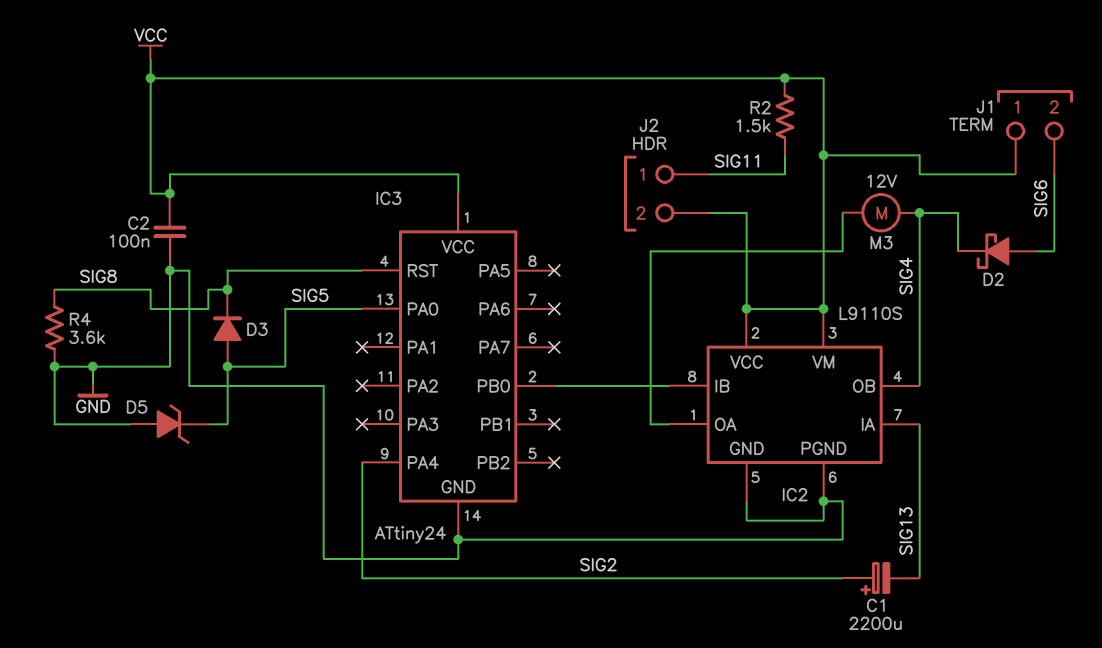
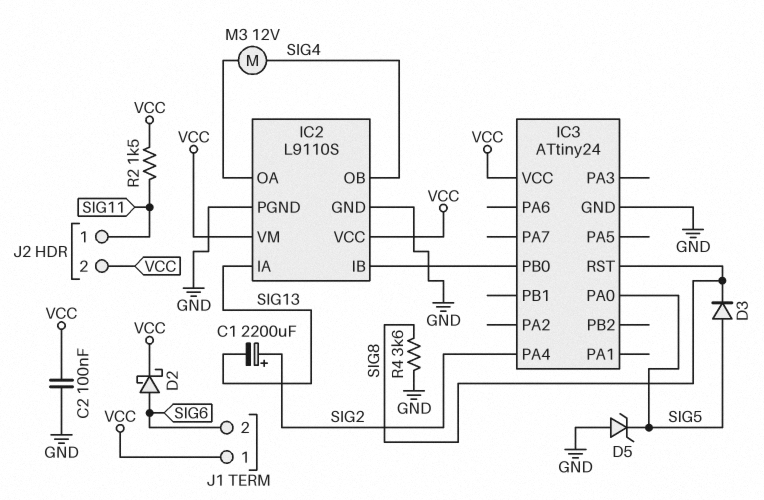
D2: schottky (A SIG6, K SIG4) -> schottky (A SIG6, K VCC)

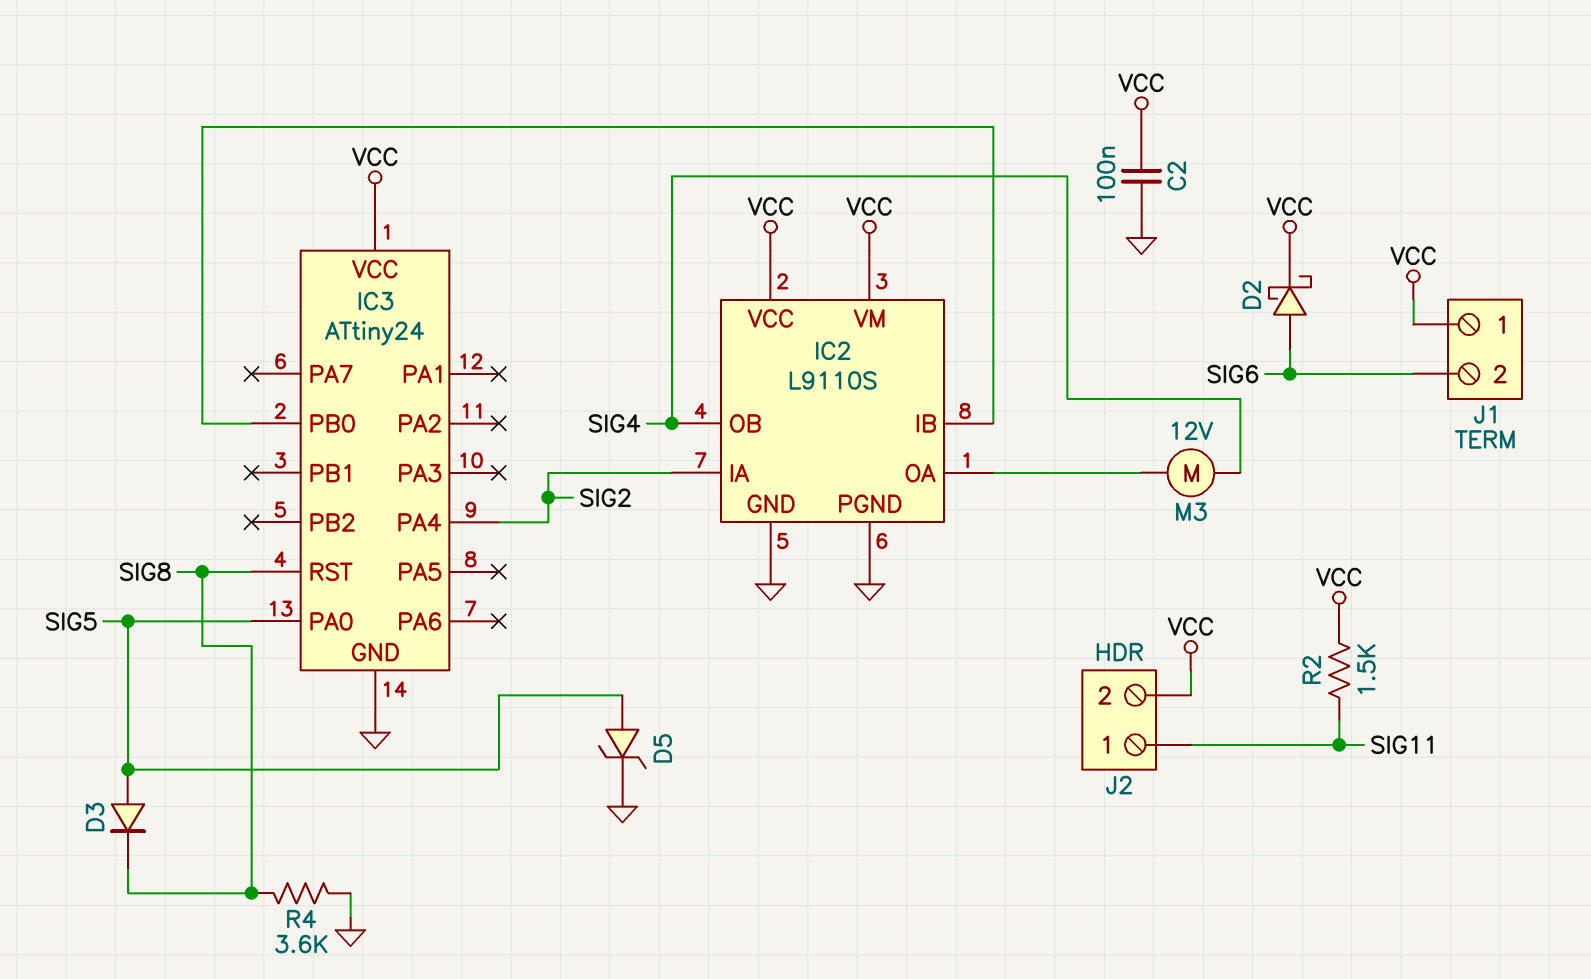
C1: 2200uF (plus SIG2, minus SIG13) -> none
D5: zener (A GND, K SIG5) -> zener (A SIG5, K GND)
IC2 pin IA: SIG13 -> SIG2

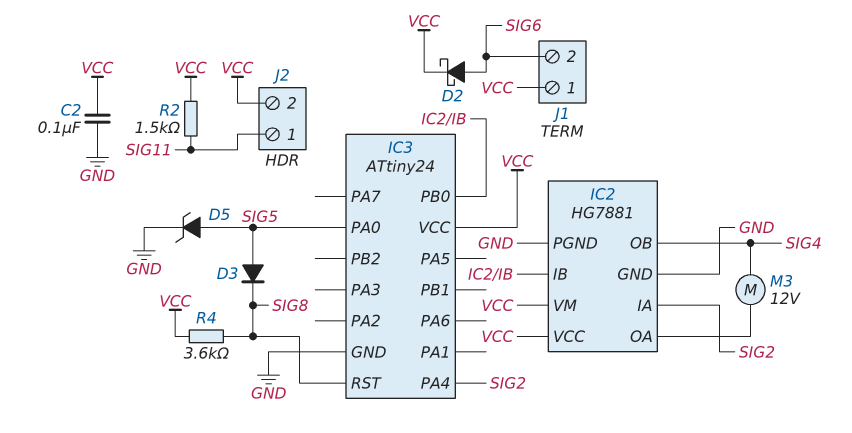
IC2: L9110S -> HG7881
R4: 3.6k (GND, SIG8) -> 3.6k (SIG8, VCC)

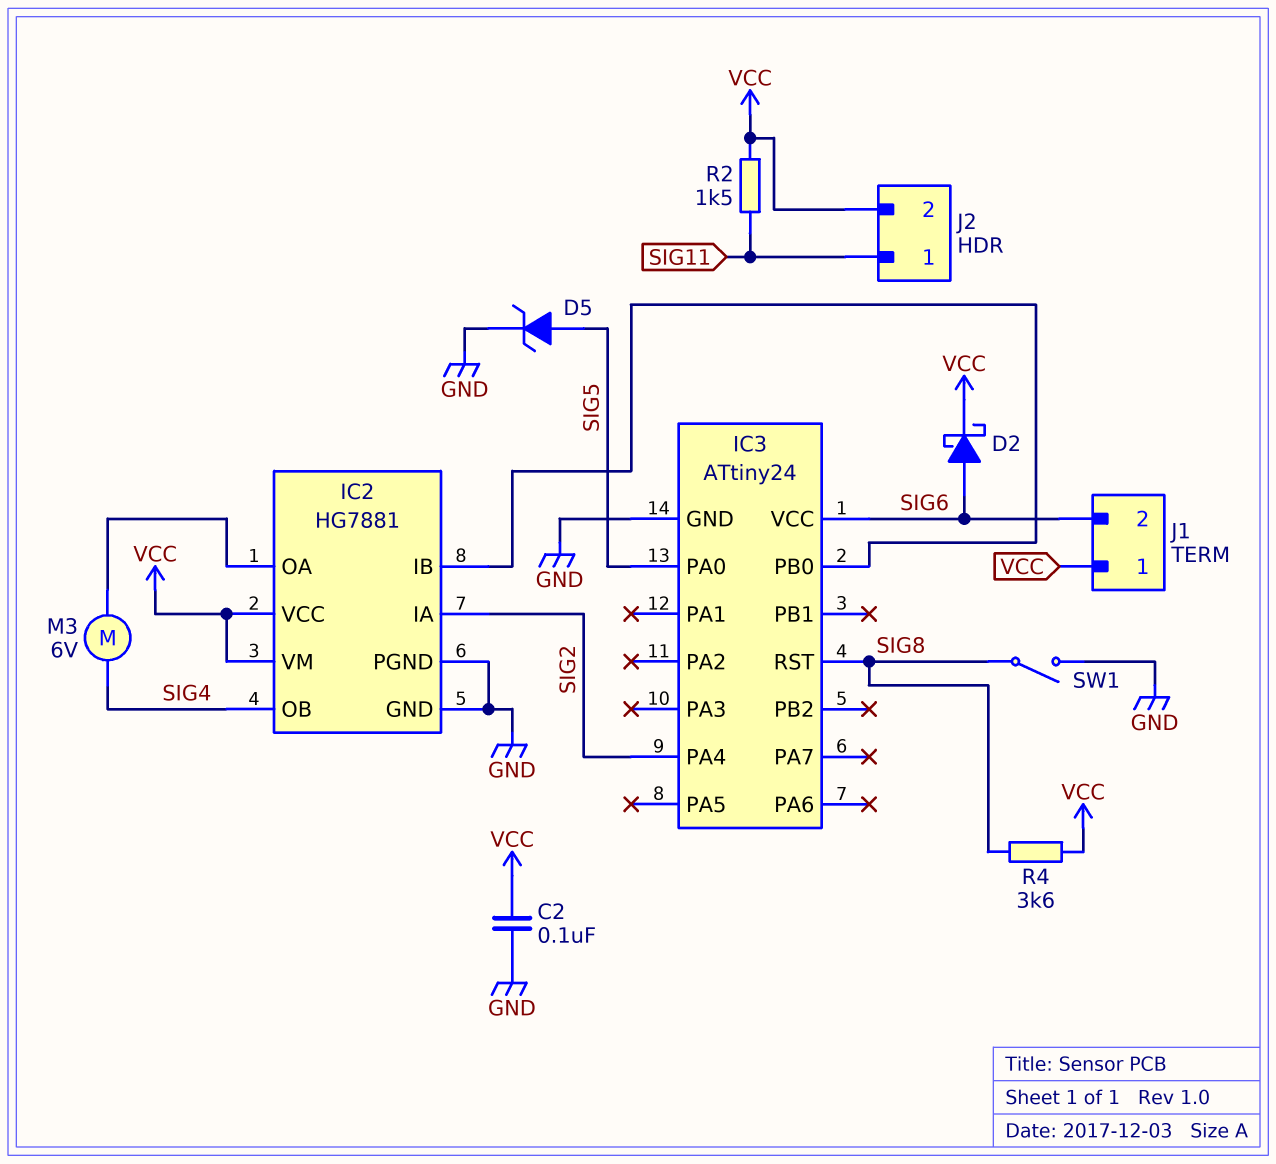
D3: diode (A SIG5, K SIG8) -> none
IC3 pin VCC: VCC -> SIG6
M3: motor 12V (IC2/OA, SIG4) -> motor 6V (IC2/OA, SIG4)
SW1: none -> switch (GND, SIG8)

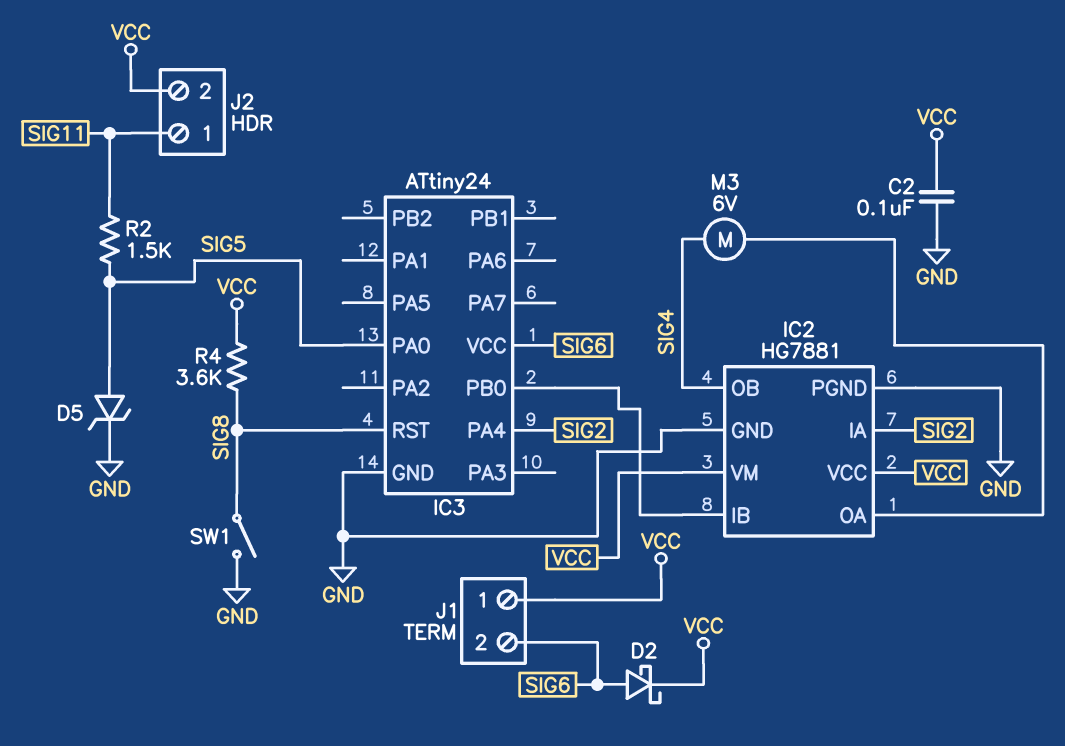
R2: 1.5k (SIG11, VCC) -> 1.5k (SIG5, SIG11)

